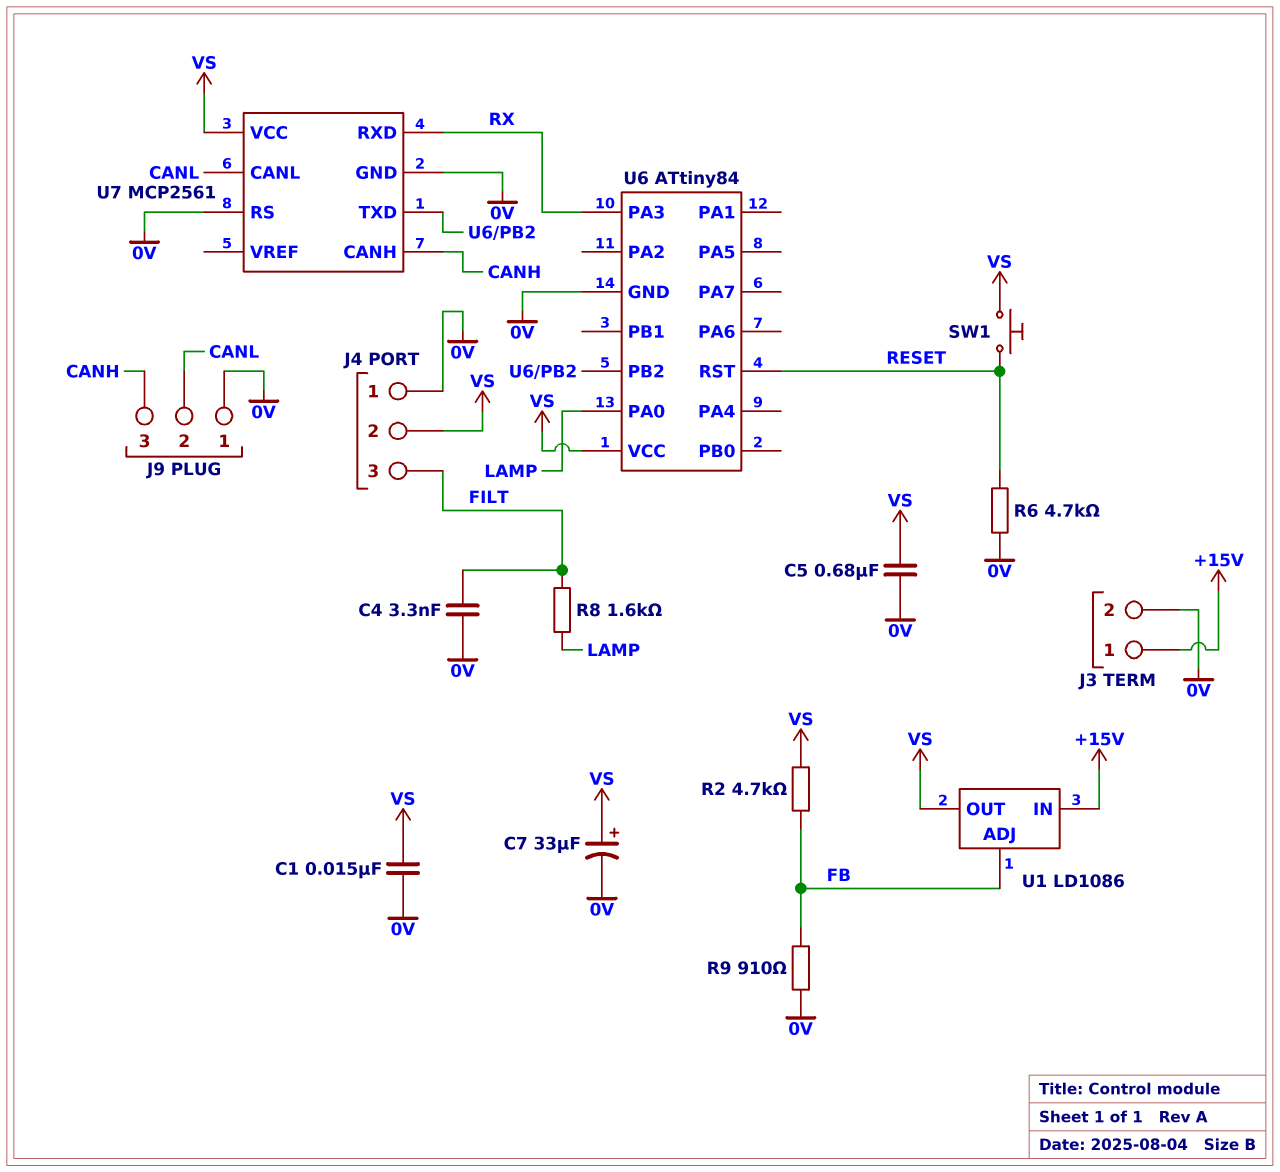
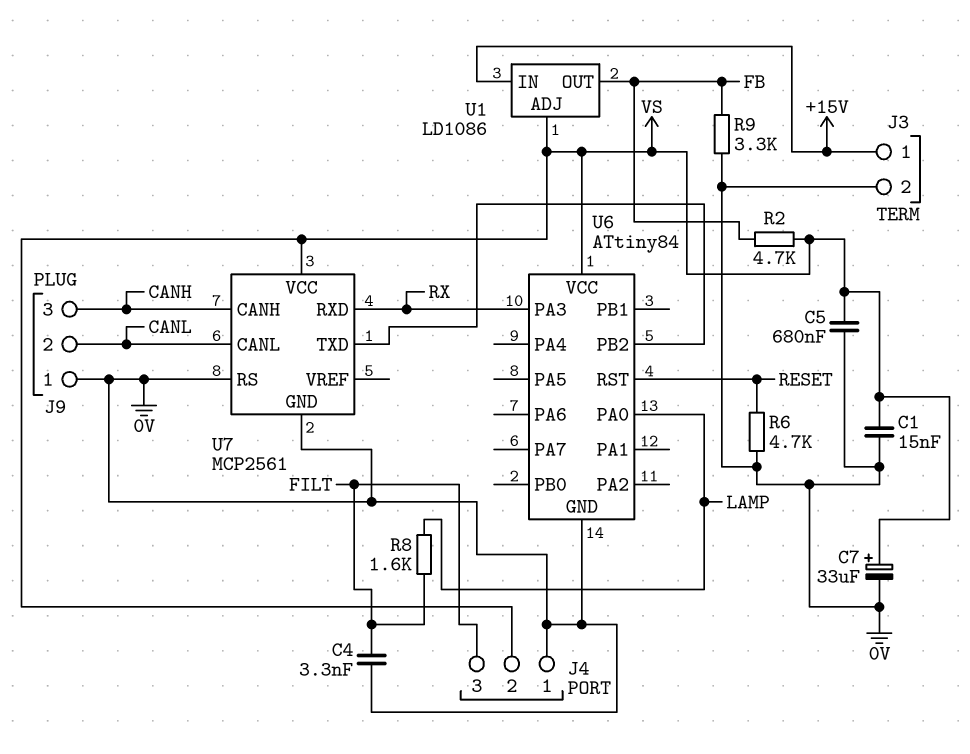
R9: 910 (0V, FB) -> 3.3k (0V, FB)
SW1: button (RESET, VS) -> none
U1 pin ADJ: FB -> VS
U1 pin OUT: VS -> FB

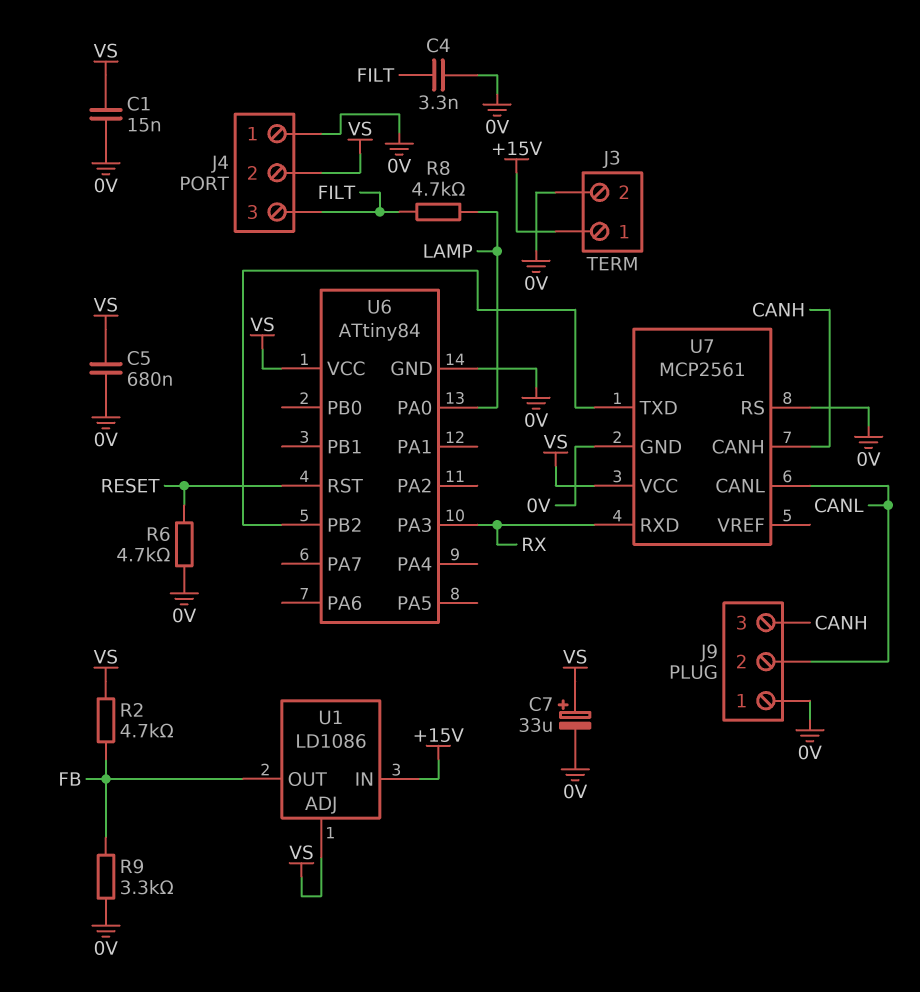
R8: 1.6k (FILT, LAMP) -> 4.7k (FILT, LAMP)

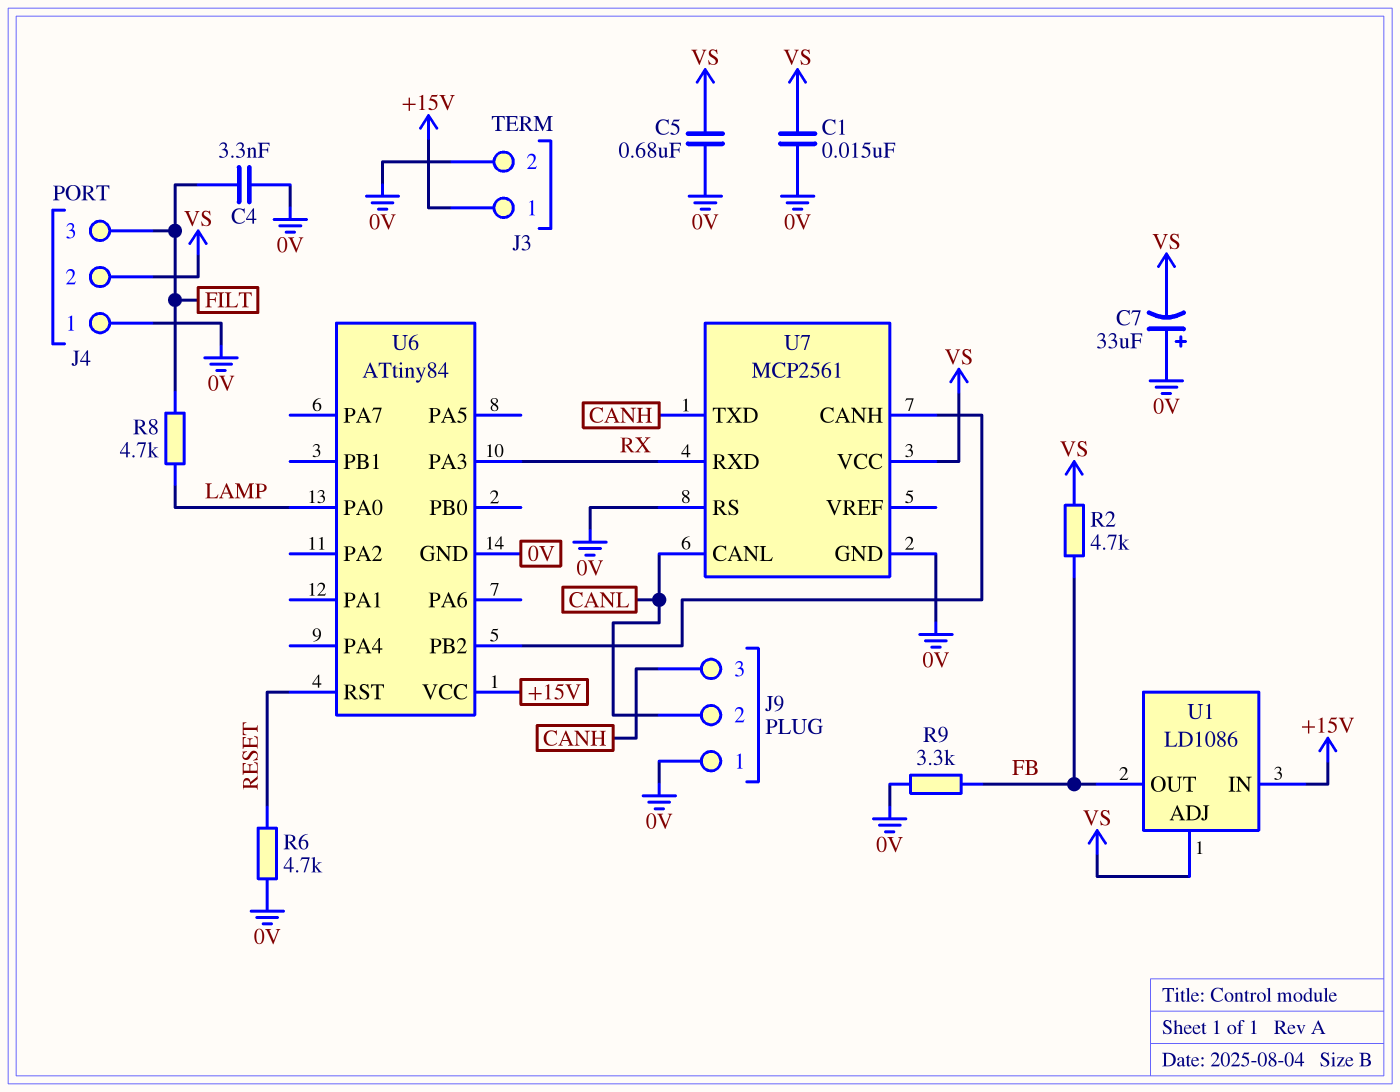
C7: 33uF (plus VS, minus 0V) -> 33uF (plus 0V, minus VS)
U6 pin VCC: VS -> +15V
U7 pin CANH: CANH -> U6/PB2
U7 pin TXD: U6/PB2 -> CANH

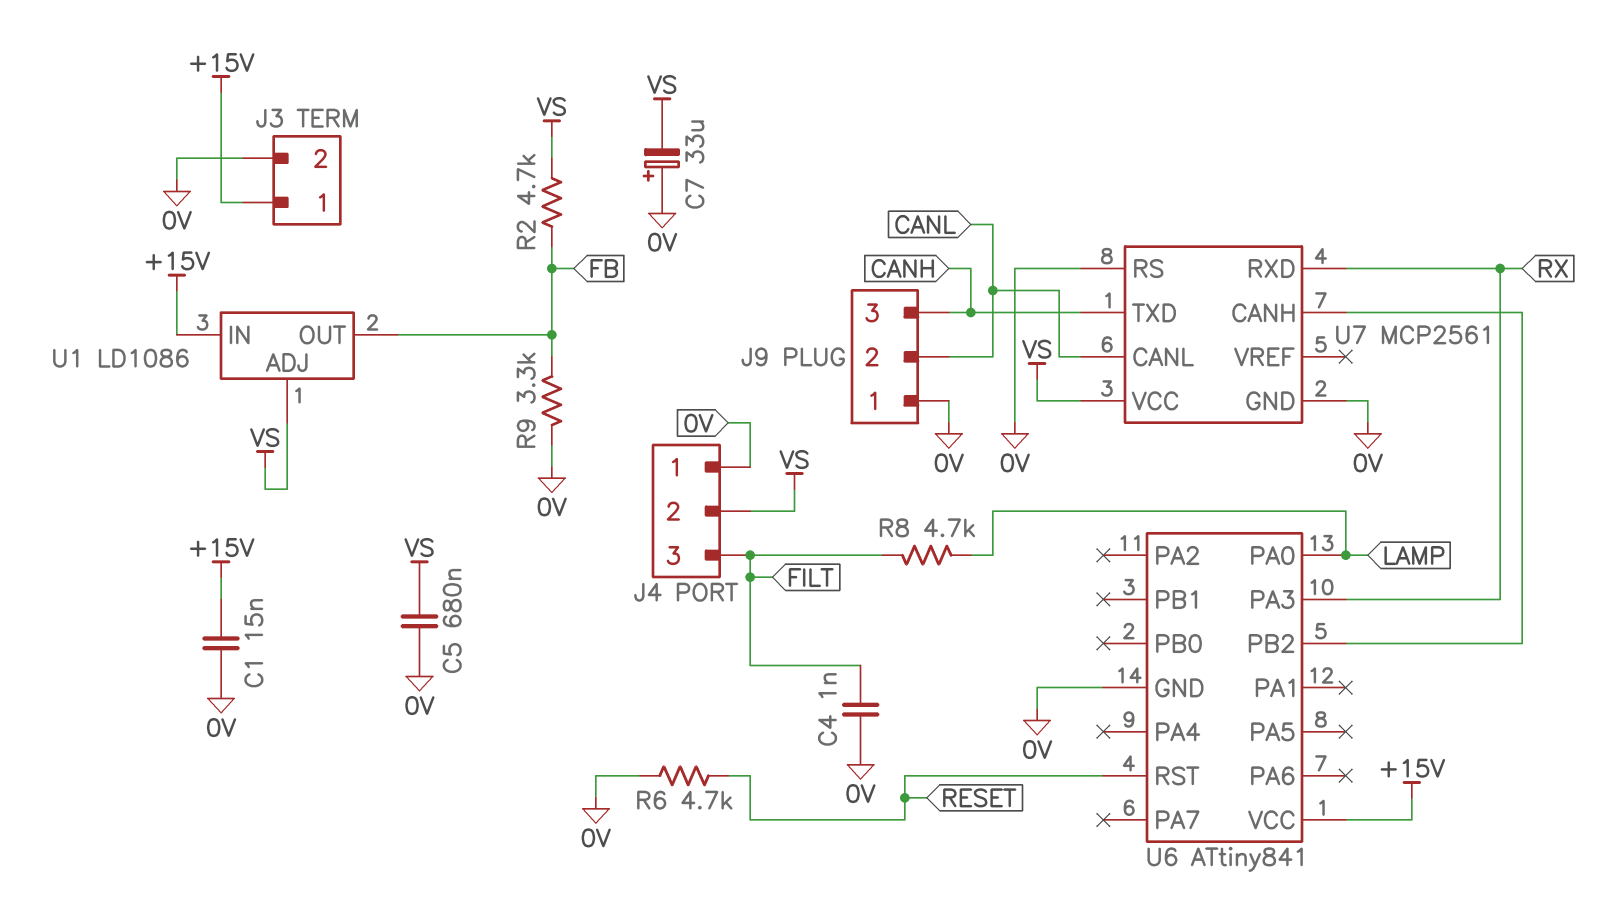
C1: 15nF (0V, VS) -> 15nF (+15V, 0V)
C4: 3.3nF (0V, FILT) -> 1nF (0V, FILT)
U6: ATtiny84 -> ATtiny841

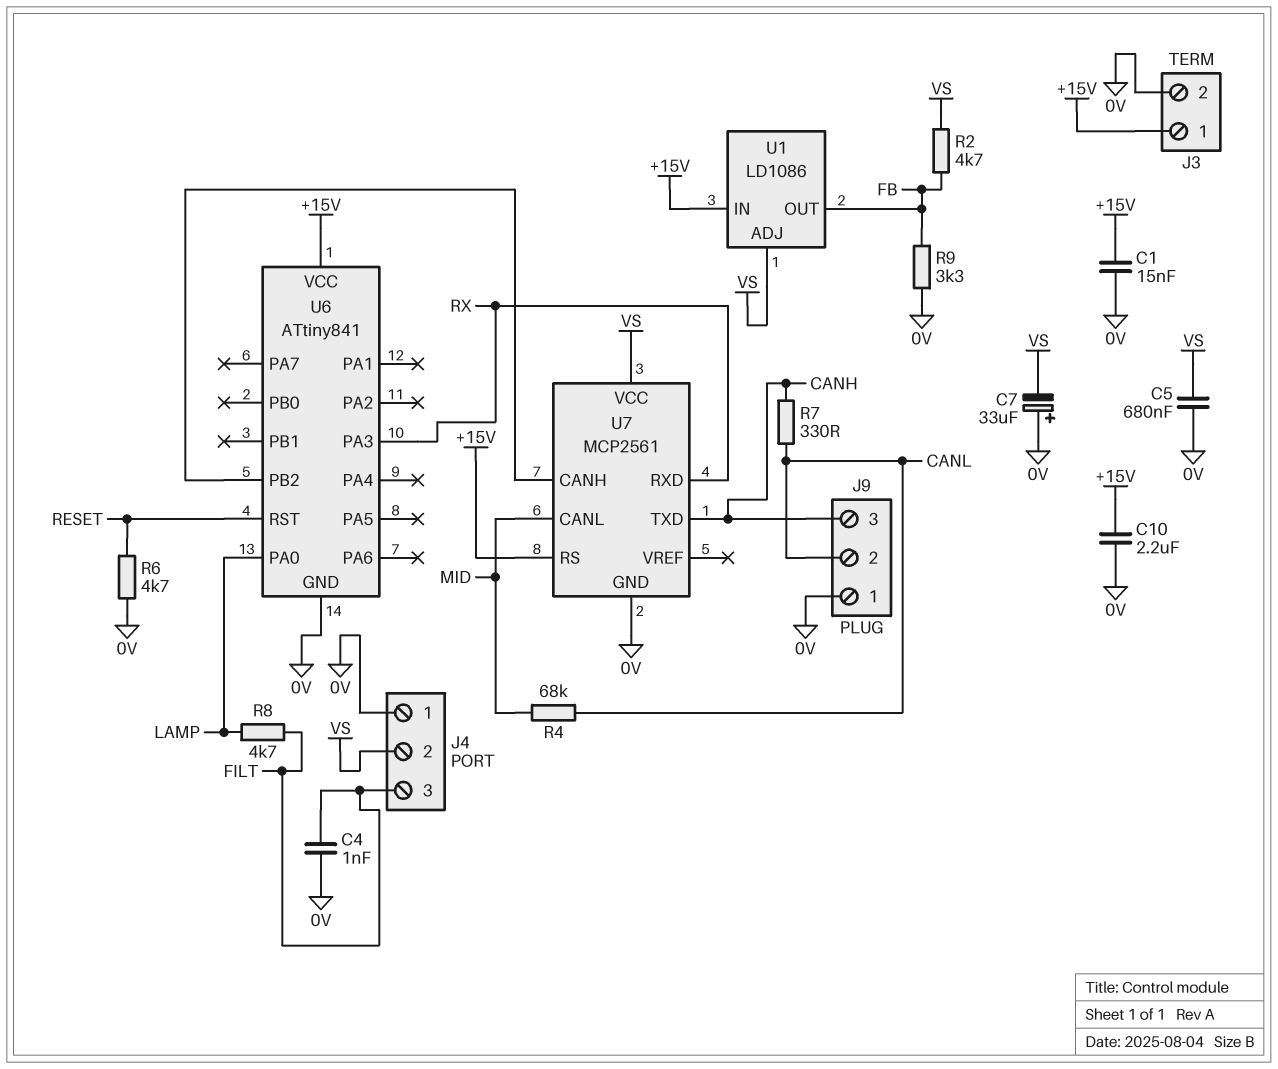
C10: none -> 2.2uF (+15V, 0V)
R4: none -> 68k (CANL, MID)
R7: none -> 330 (CANH, CANL)
U7 pin CANL: CANL -> MID
U7 pin RS: 0V -> +15V

